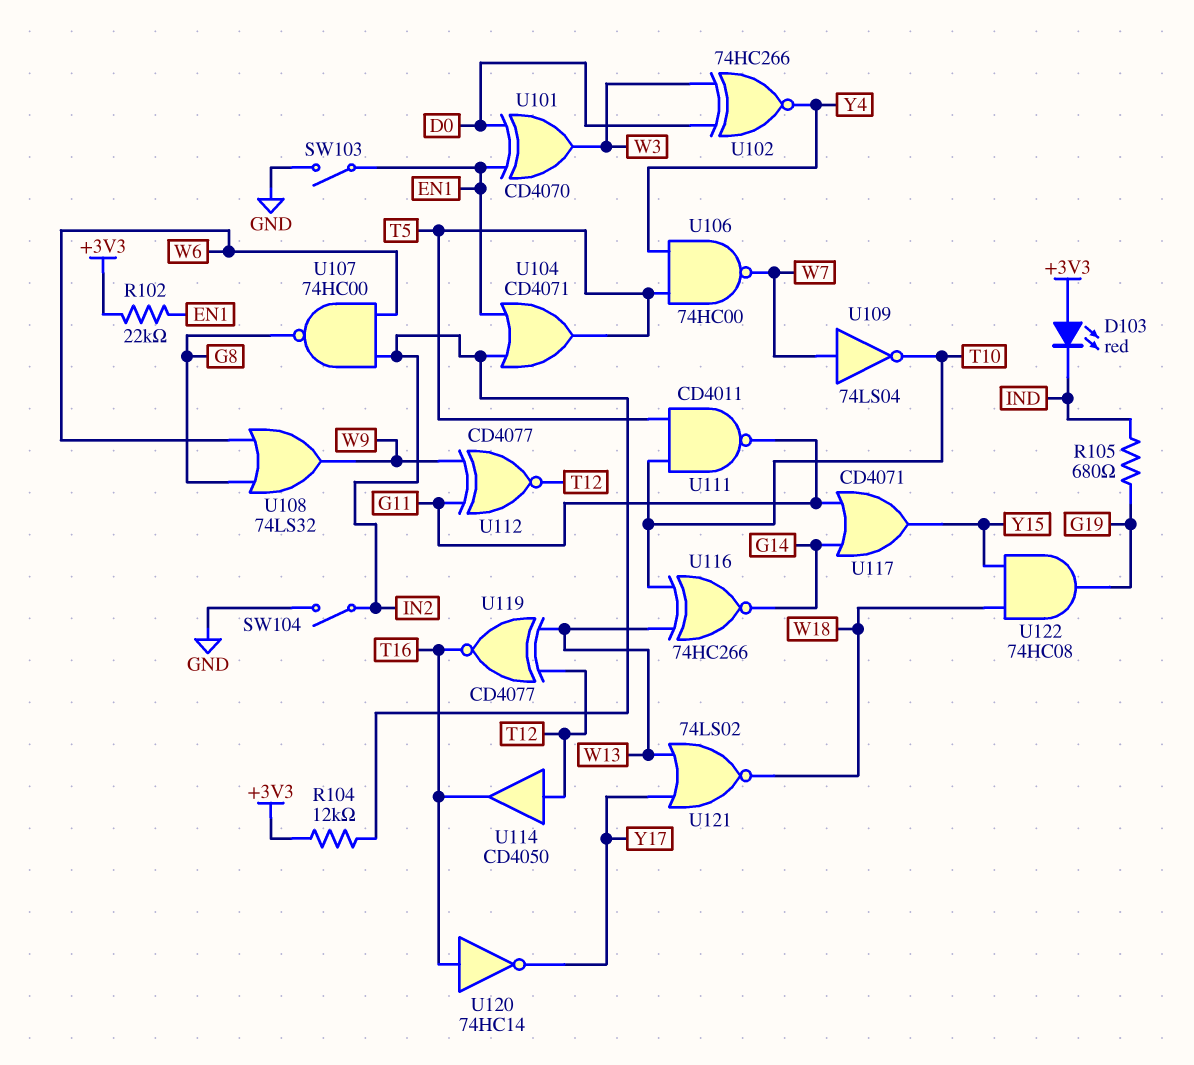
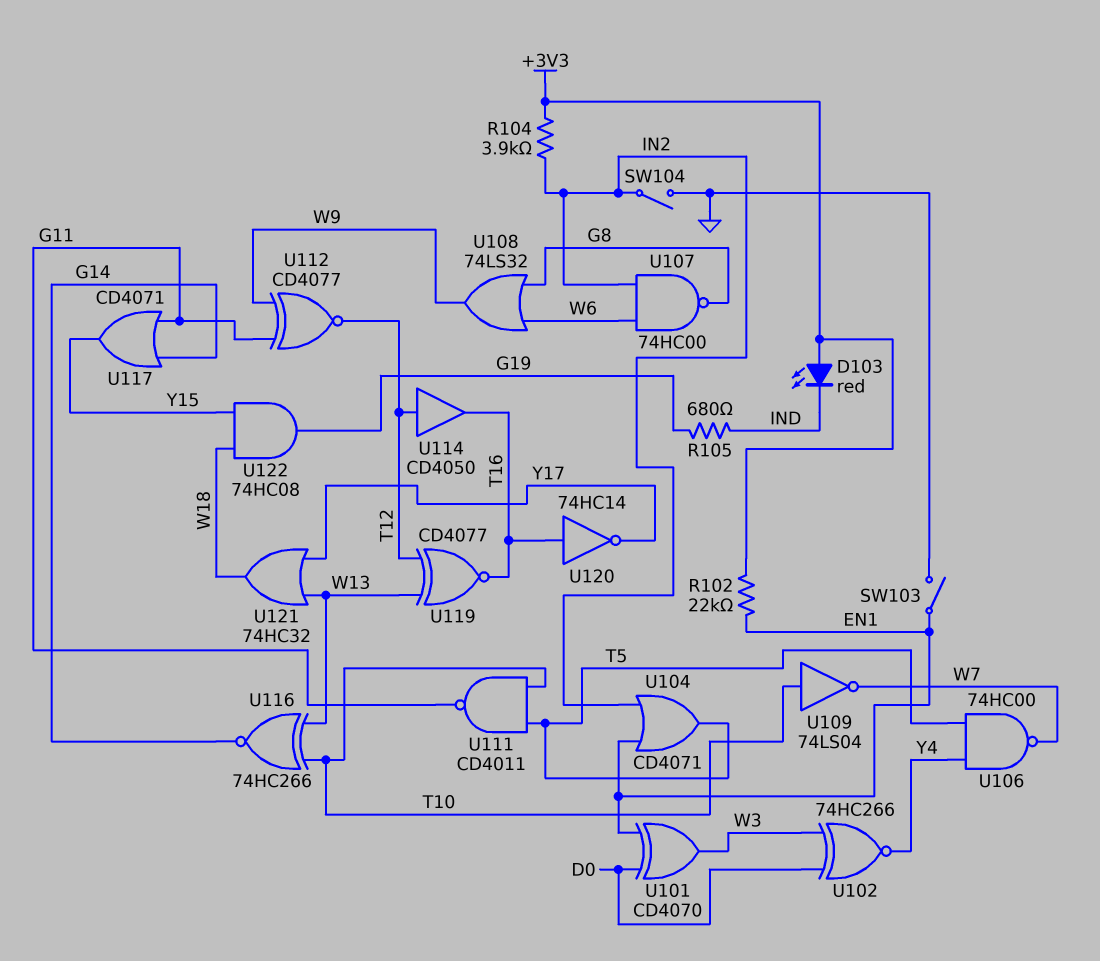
R104: 12k (+3V3, IN2) -> 3.9k (+3V3, IN2)
U109: NOT 74LS04 (in W7, out T10) -> NOT 74LS04 (in T10, out W7)
U121: NOR 74LS02 (in W13, in Y17, out W18) -> OR 74HC32 (in W13, in Y17, out W18)

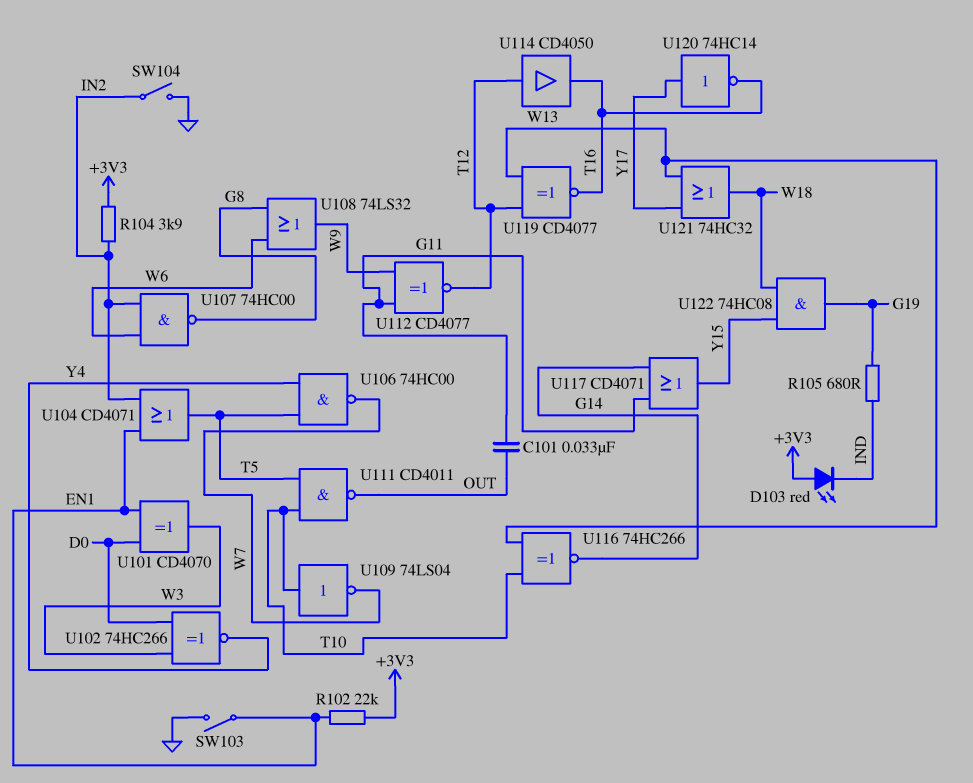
C101: none -> 33nF (G11, OUT)
U111: NAND CD4011 (in T5, in T10, out G11) -> NAND CD4011 (in T5, in T10, out OUT)
U120: NOT 74HC14 (in T16, out Y17) -> NOT 74HC14 (in Y17, out T16)

